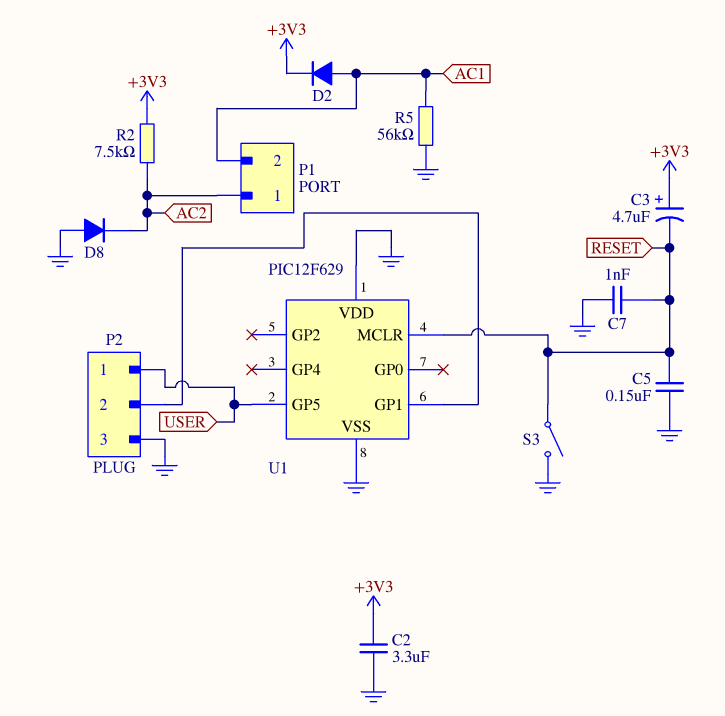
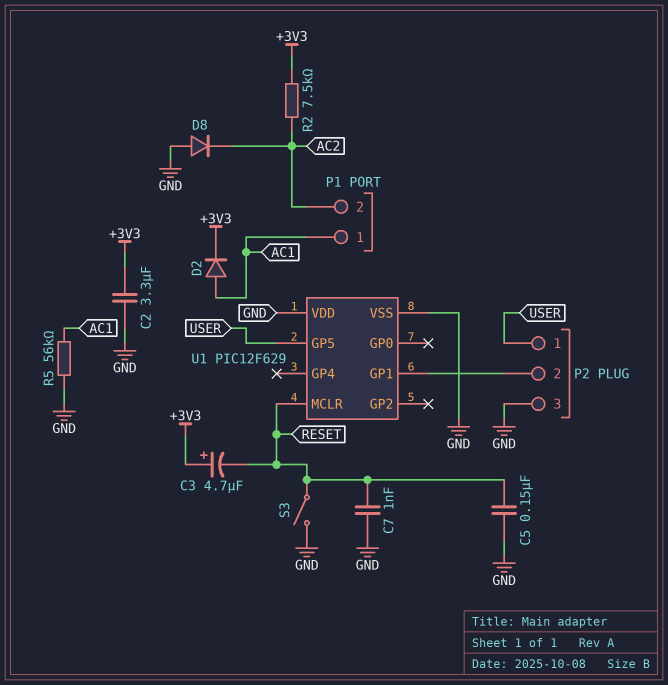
P1 pin 1: AC2 -> AC1
P1 pin 2: AC1 -> AC2

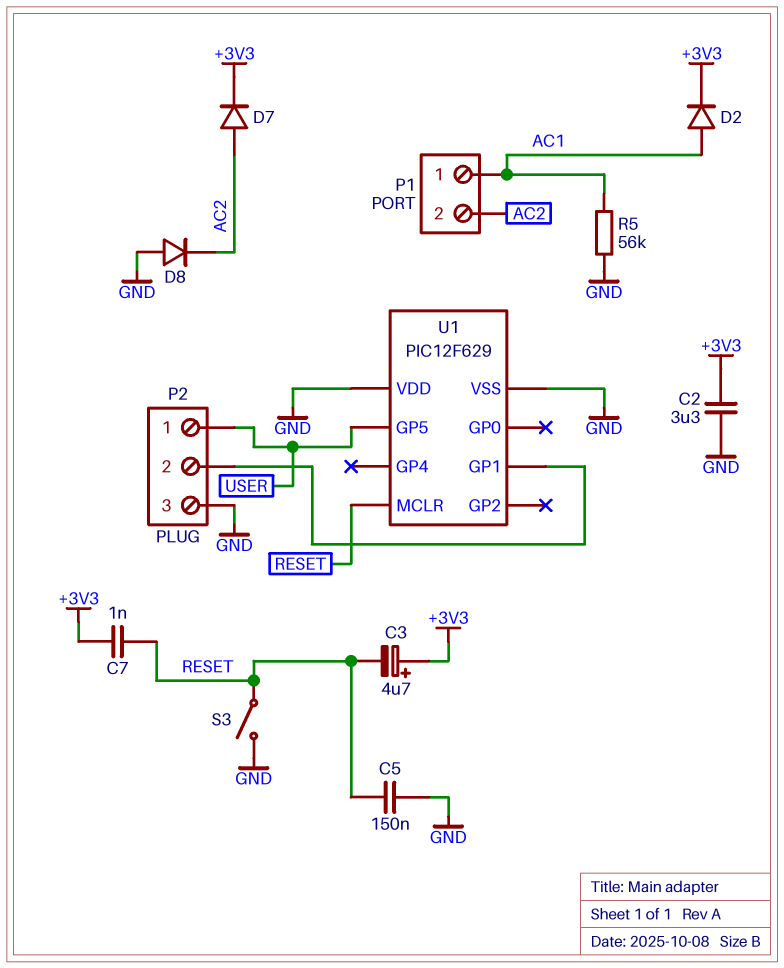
C7: 1nF (GND, RESET) -> 1nF (+3V3, RESET)
D7: none -> diode (A AC2, K +3V3)
R2: 7.5k (+3V3, AC2) -> none

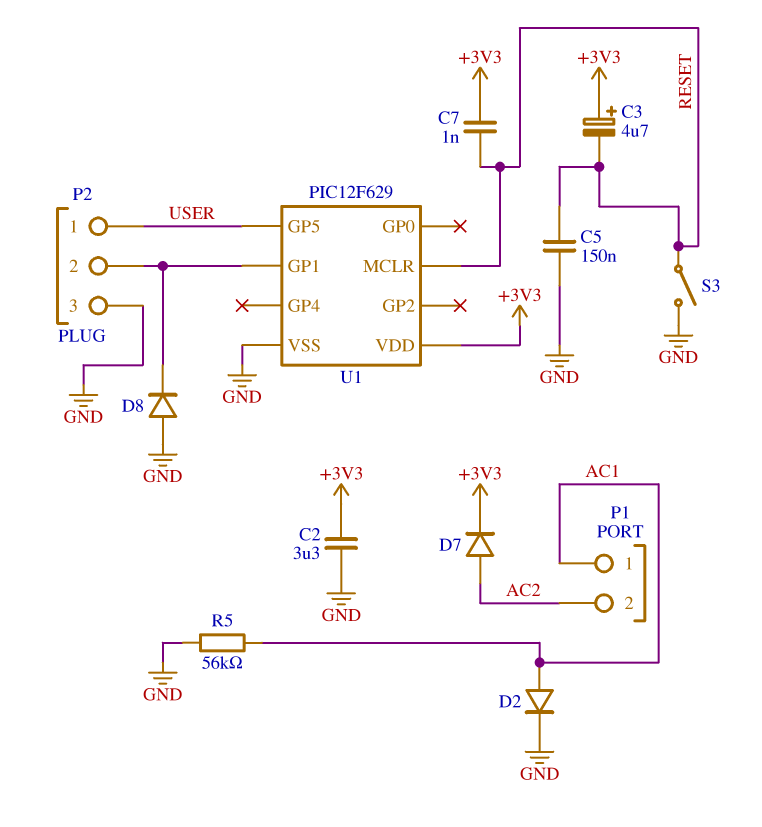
D2: diode (A AC1, K +3V3) -> diode (A AC1, K GND)
D8: diode (A GND, K AC2) -> diode (A GND, K P2/2)
U1 pin VDD: GND -> +3V3

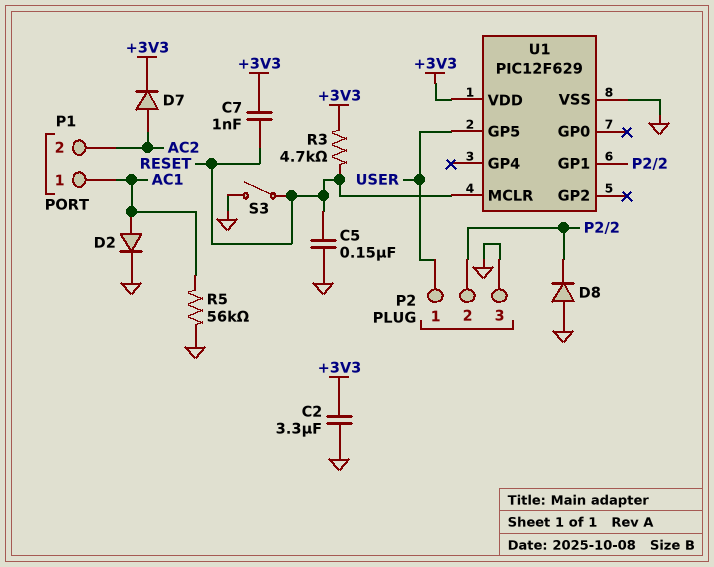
C3: 4.7uF (plus +3V3, minus RESET) -> none
R3: none -> 4.7k (+3V3, RESET)

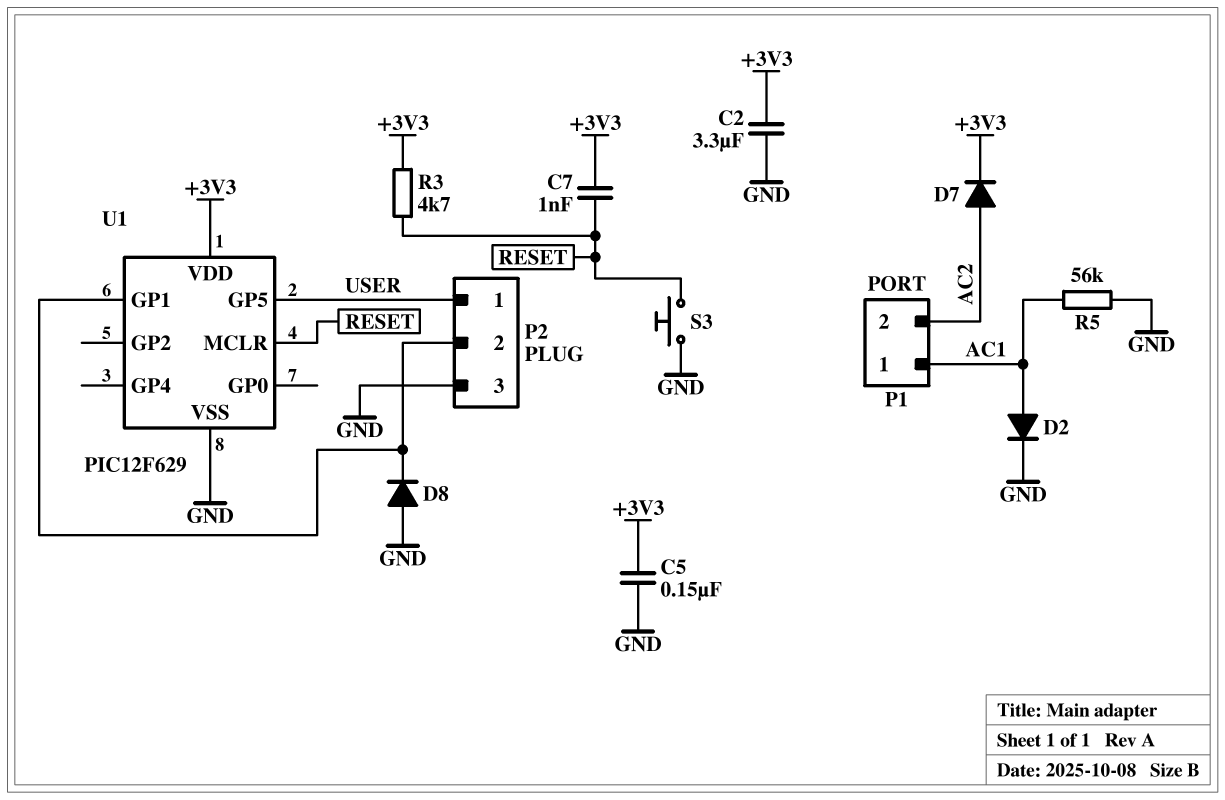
C5: 150nF (GND, RESET) -> 150nF (+3V3, GND)
S3: switch (GND, RESET) -> button (GND, RESET)

